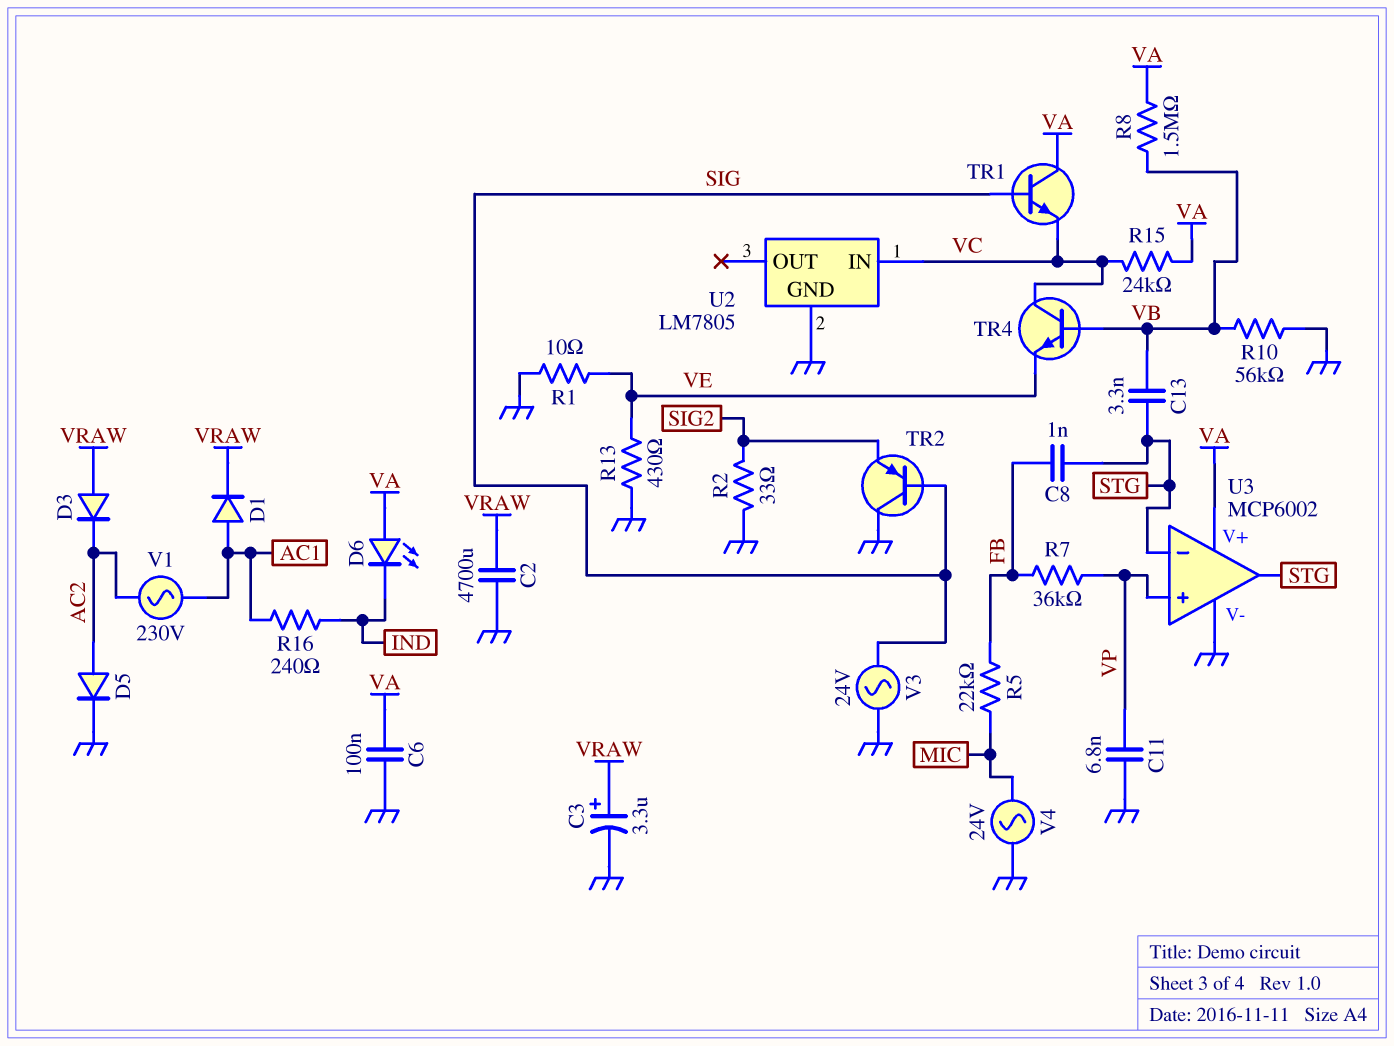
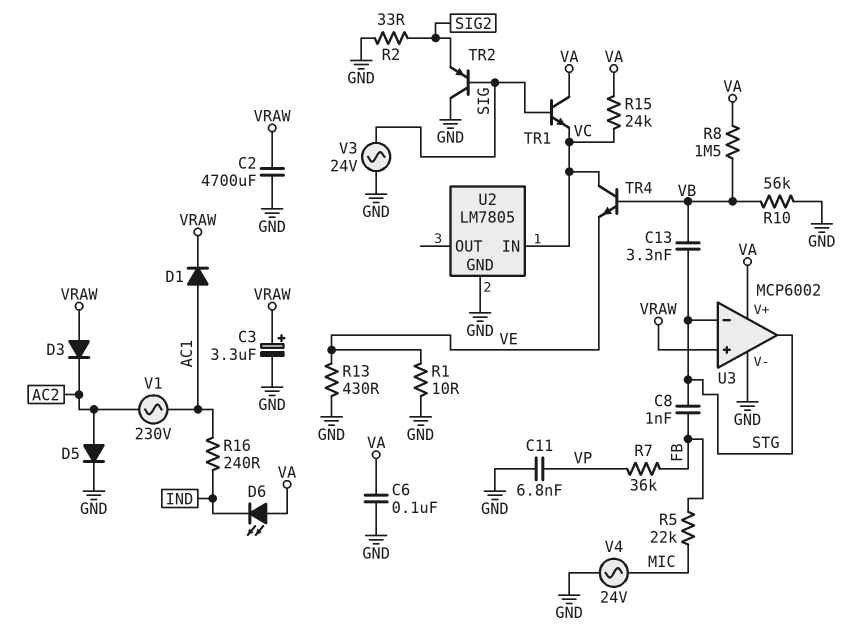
U3 pin in+: VP -> VRAW

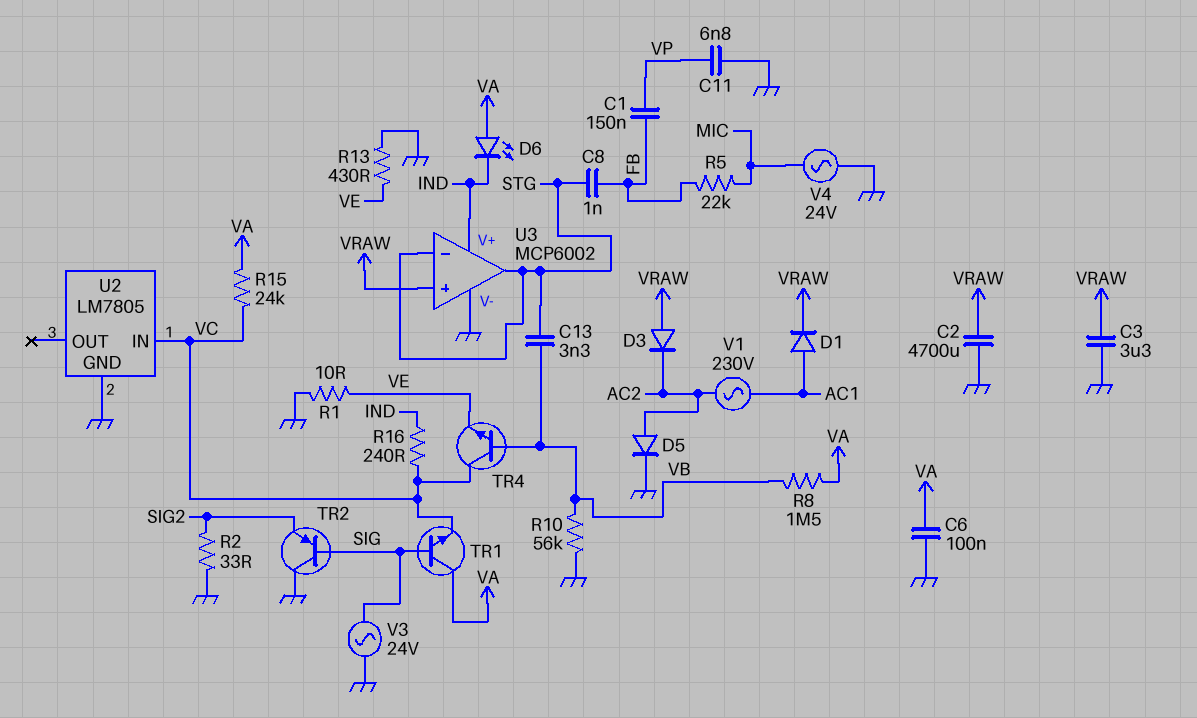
C1: none -> 150nF (FB, VP)
C3: 3.3uF (plus VRAW, minus GND) -> 3.3uF (GND, VRAW)
R7: 36k (FB, VP) -> none
R16: 240 (AC1, IND) -> 240 (IND, VC)
U3 pin V+: VA -> IND

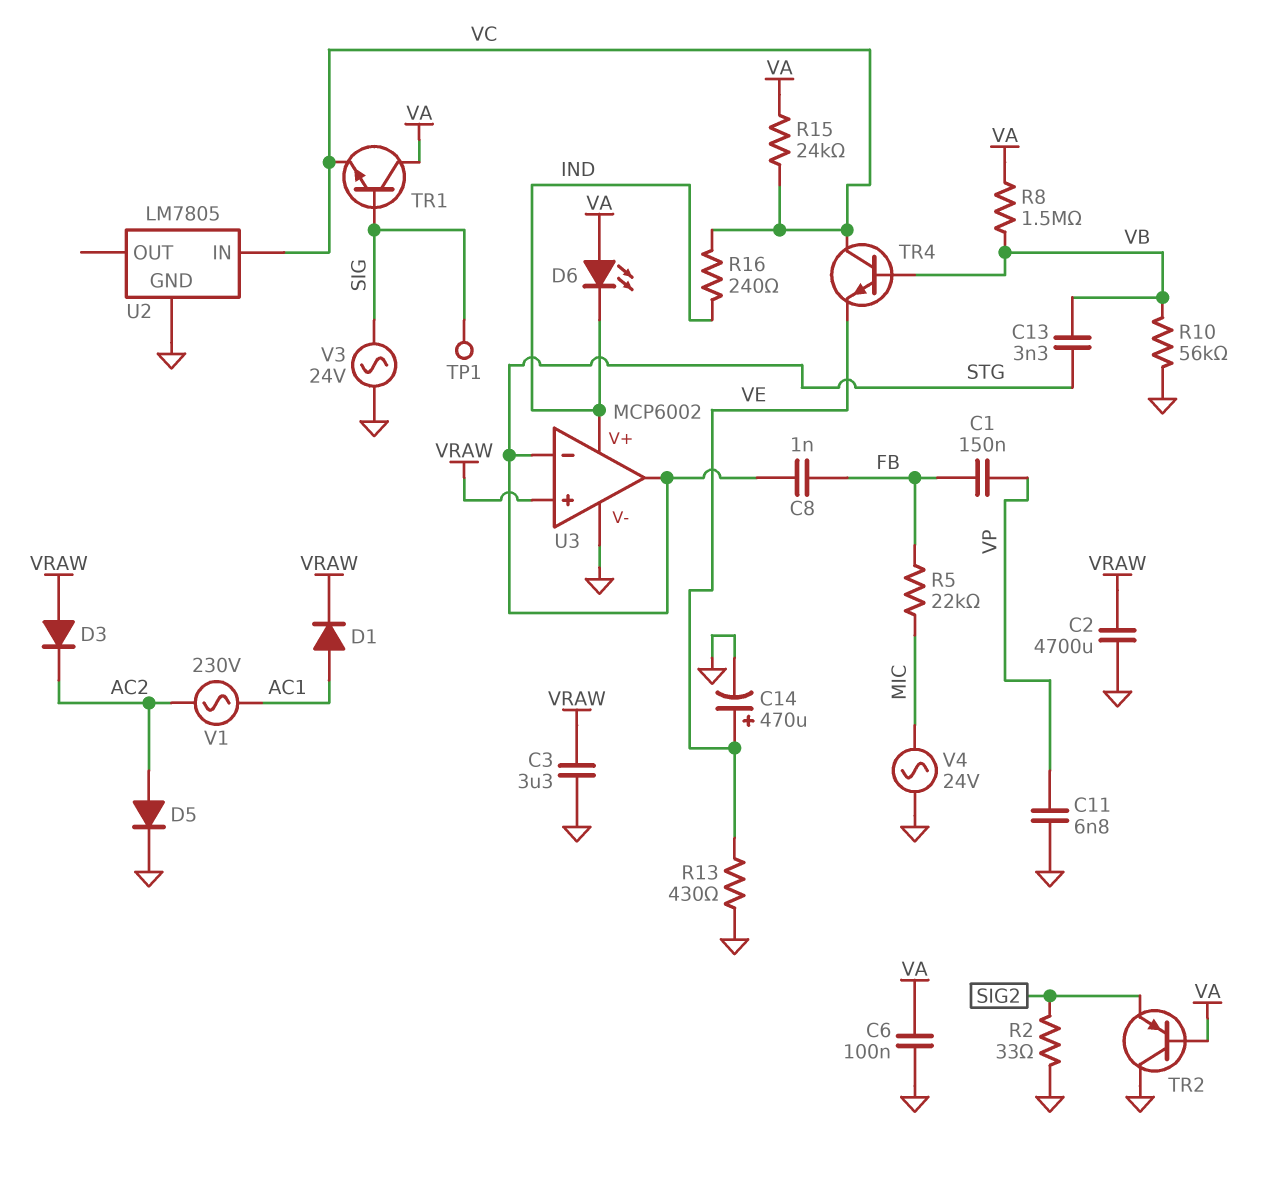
C14: none -> 470uF (plus VE, minus GND)
R1: 10 (GND, VE) -> none
TP1: none -> test point (SIG)
TR2: PNP (B SIG, C GND, E SIG2) -> PNP (B VA, C GND, E SIG2)

